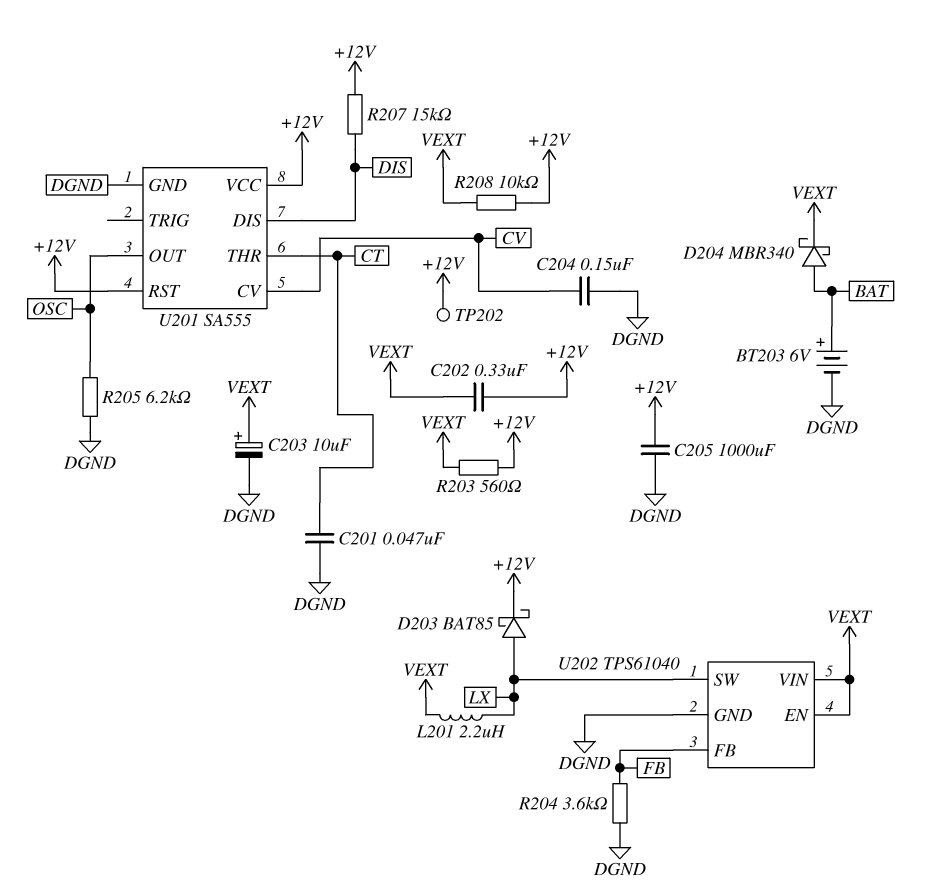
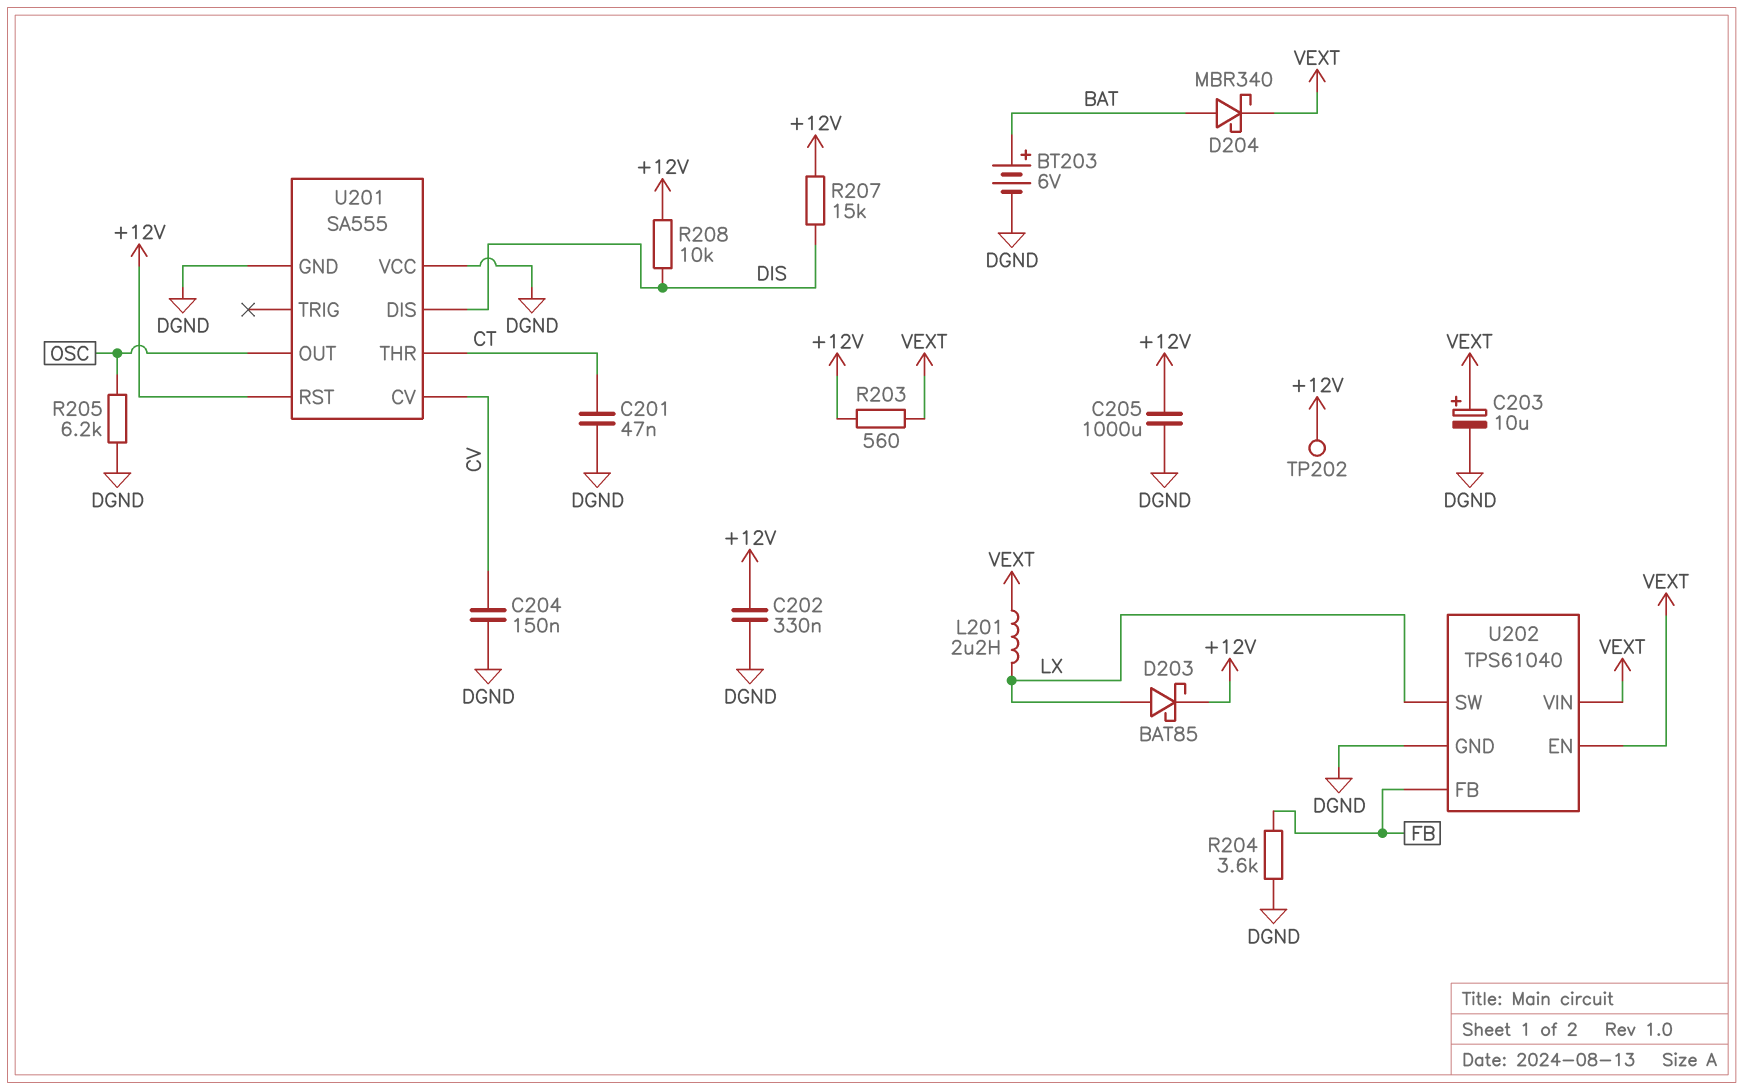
C202: 330nF (+12V, VEXT) -> 330nF (+12V, DGND)
R208: 10k (+12V, VEXT) -> 10k (+12V, DIS)
U201 pin VCC: +12V -> DGND

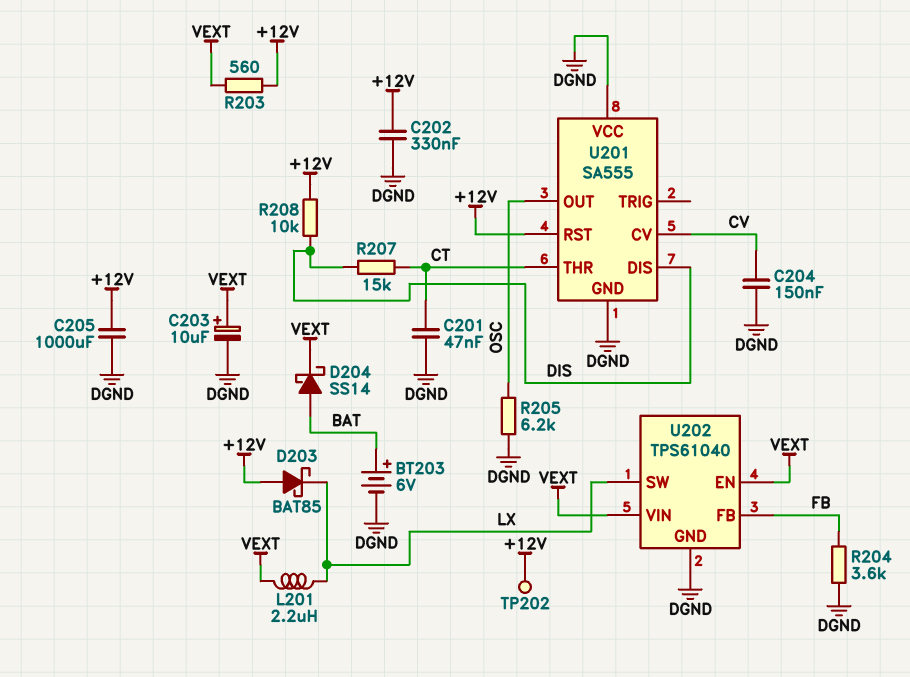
D203: schottky BAT85 (A LX, K +12V) -> schottky BAT85 (A +12V, K LX)
D204: schottky MBR340 (A BAT, K VEXT) -> schottky SS14 (A BAT, K VEXT)
R207: 15k (+12V, DIS) -> 15k (CT, DIS)

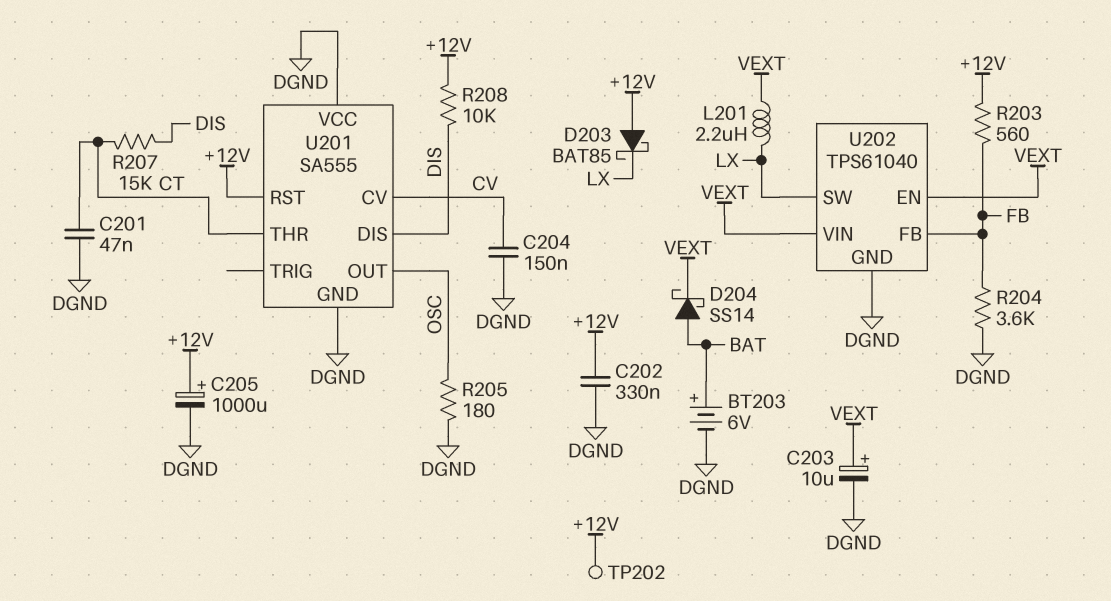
C205: 1000uF (+12V, DGND) -> 1000uF (plus +12V, minus DGND)
R203: 560 (+12V, VEXT) -> 560 (+12V, FB)
R205: 6.2k (DGND, OSC) -> 180 (DGND, OSC)

